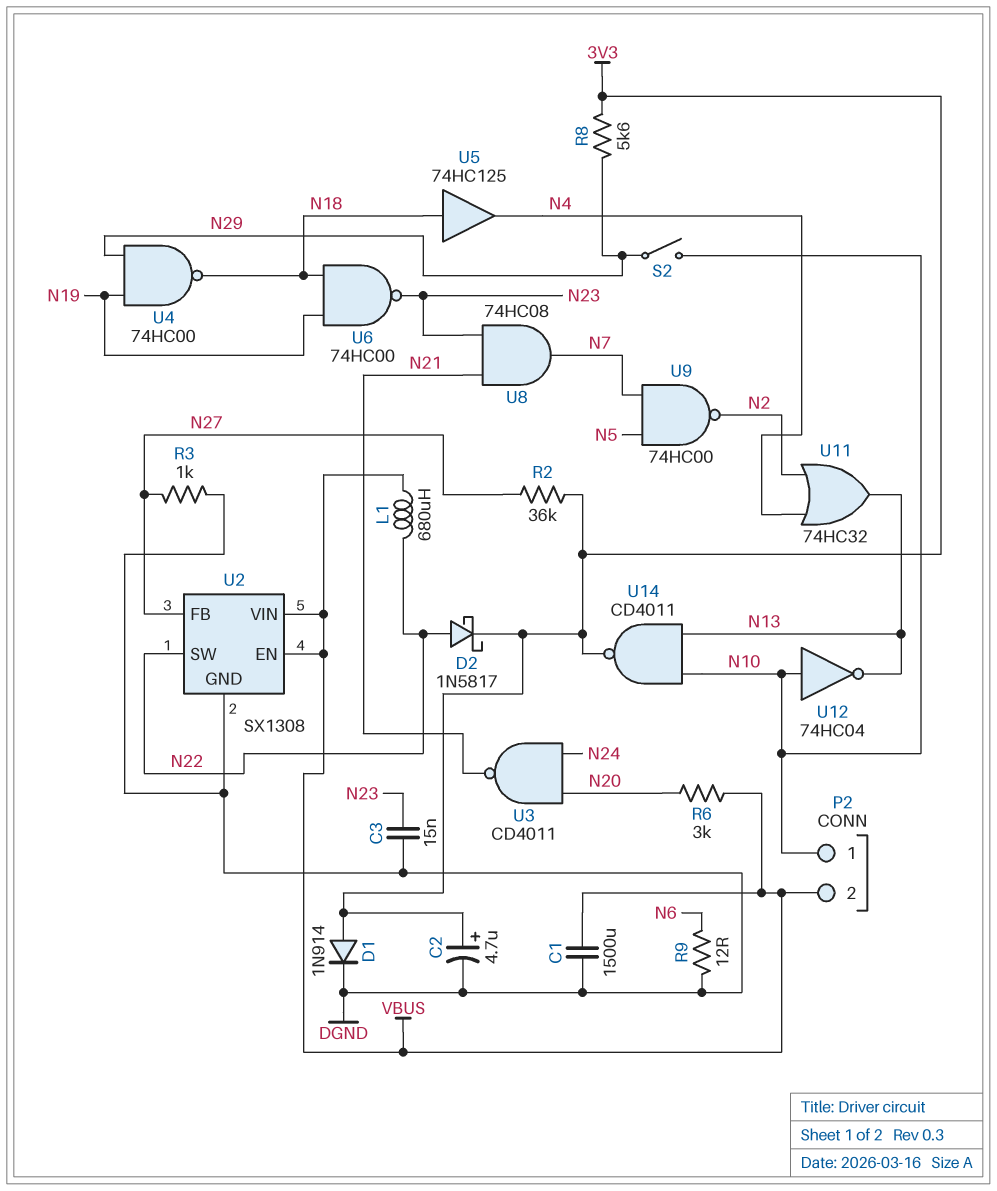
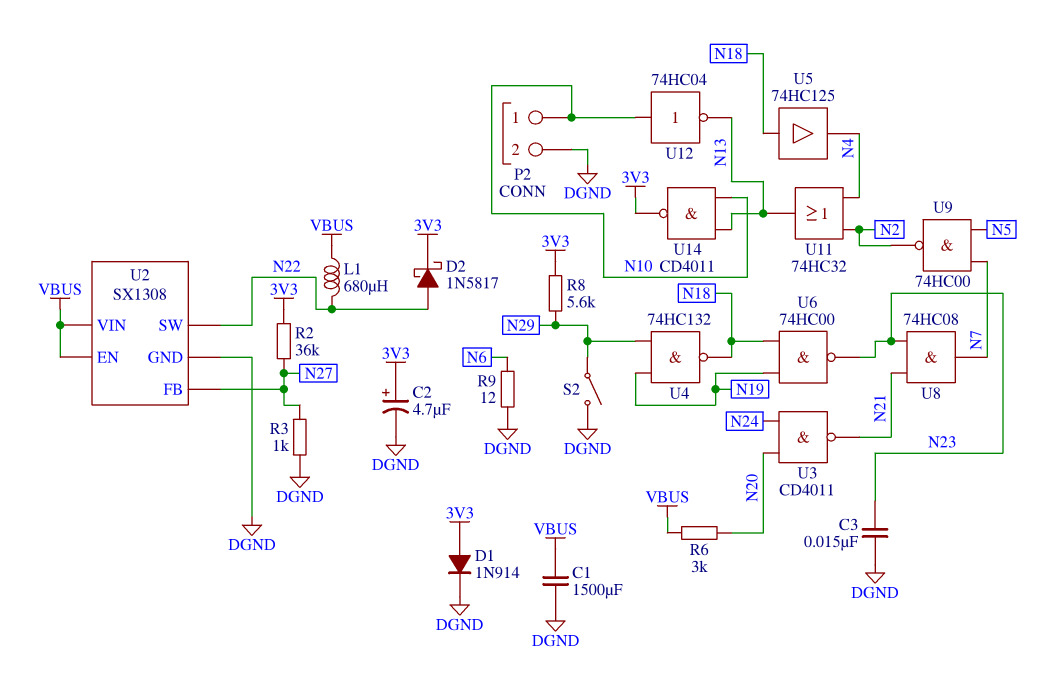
P2 pin 2: VBUS -> DGND
S2: switch (N10, N29) -> switch (DGND, N29)
U4: NAND 74HC00 (in N19, in N29, out N18) -> NAND 74HC132 (in N19, in N29, out N18)

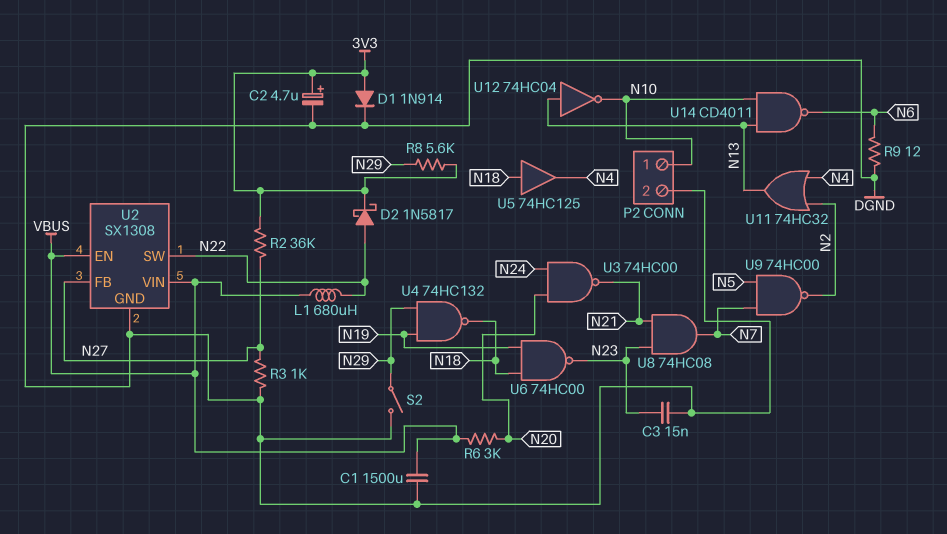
U3: NAND CD4011 (in N20, in N24, out N21) -> NAND 74HC00 (in N20, in N24, out N21)
U12: NOT 74HC04 (in N10, out N13) -> NOT 74HC04 (in N13, out N10)
U14: NAND CD4011 (in N10, in N13, out 3V3) -> NAND CD4011 (in N10, in N13, out N6)

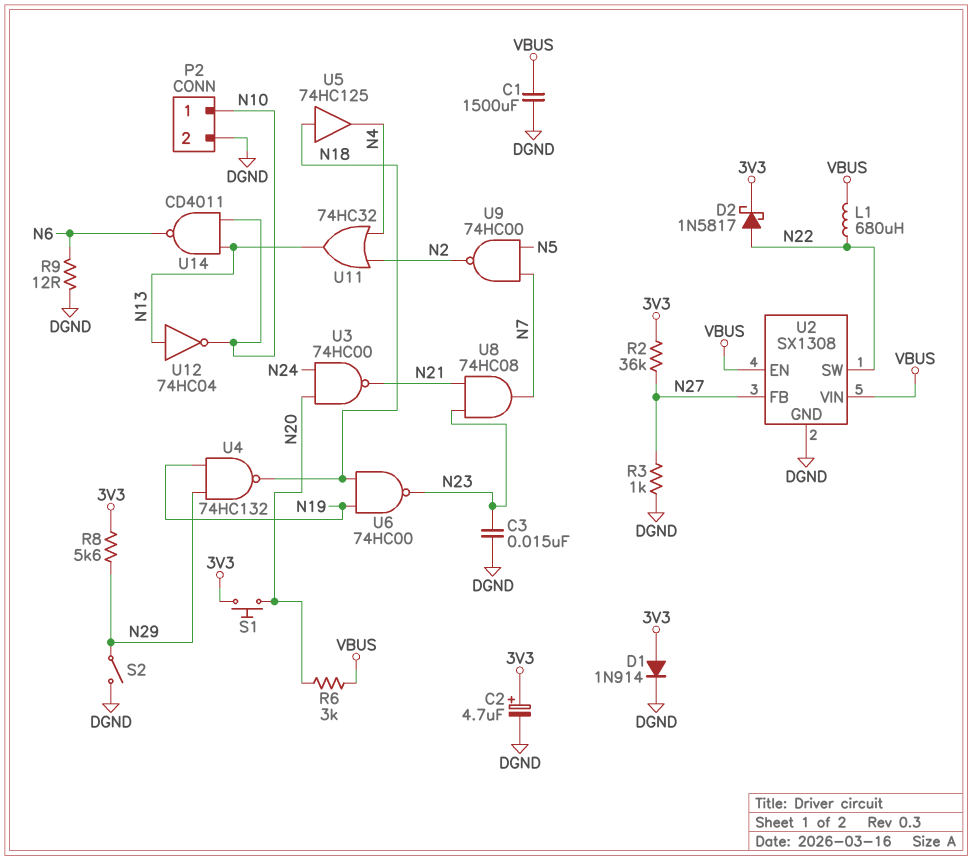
S1: none -> button (3V3, N20)

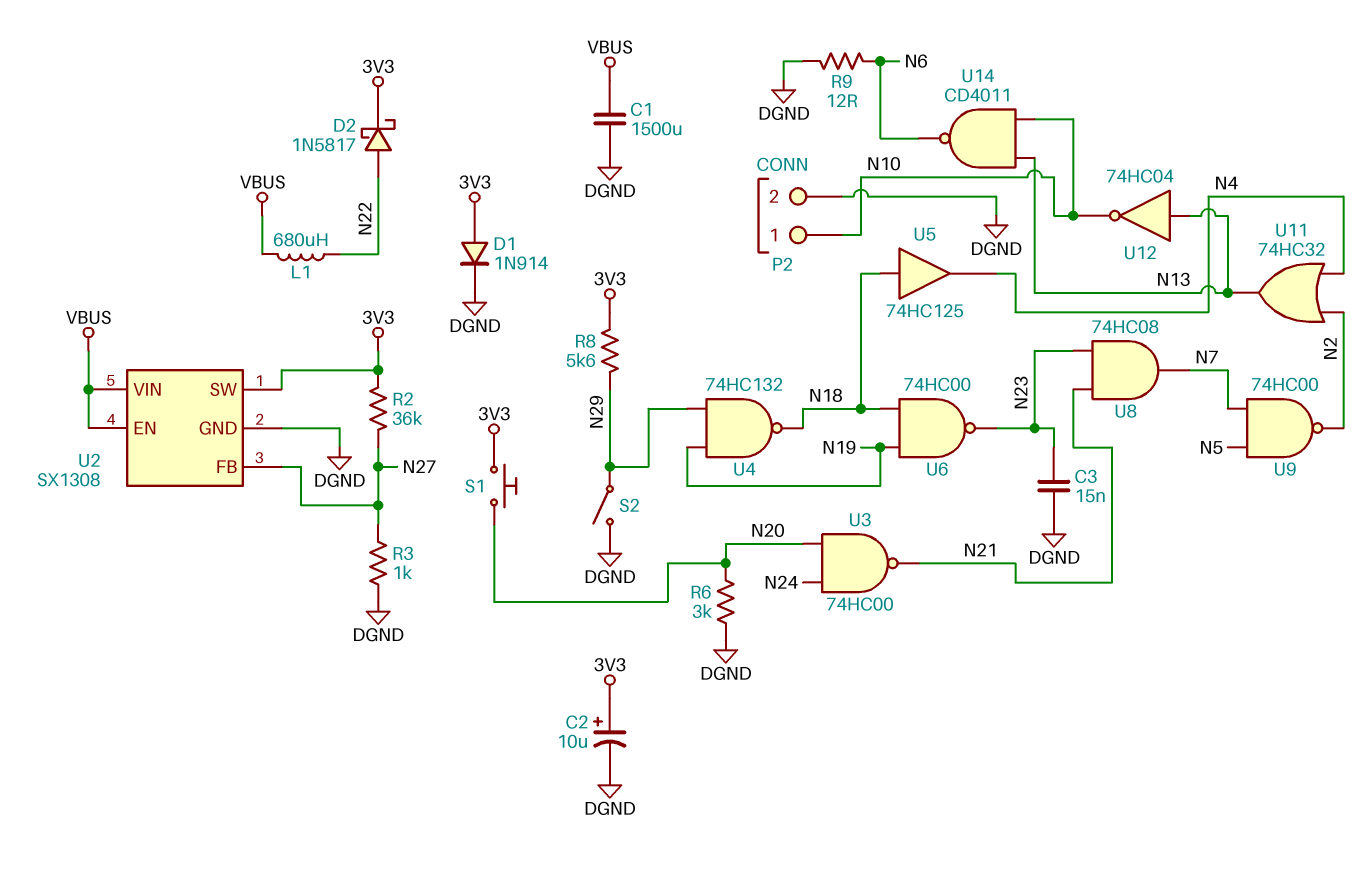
C2: 4.7uF (plus 3V3, minus DGND) -> 10uF (plus 3V3, minus DGND)
R6: 3k (N20, VBUS) -> 3k (DGND, N20)
U2 pin SW: N22 -> 3V3

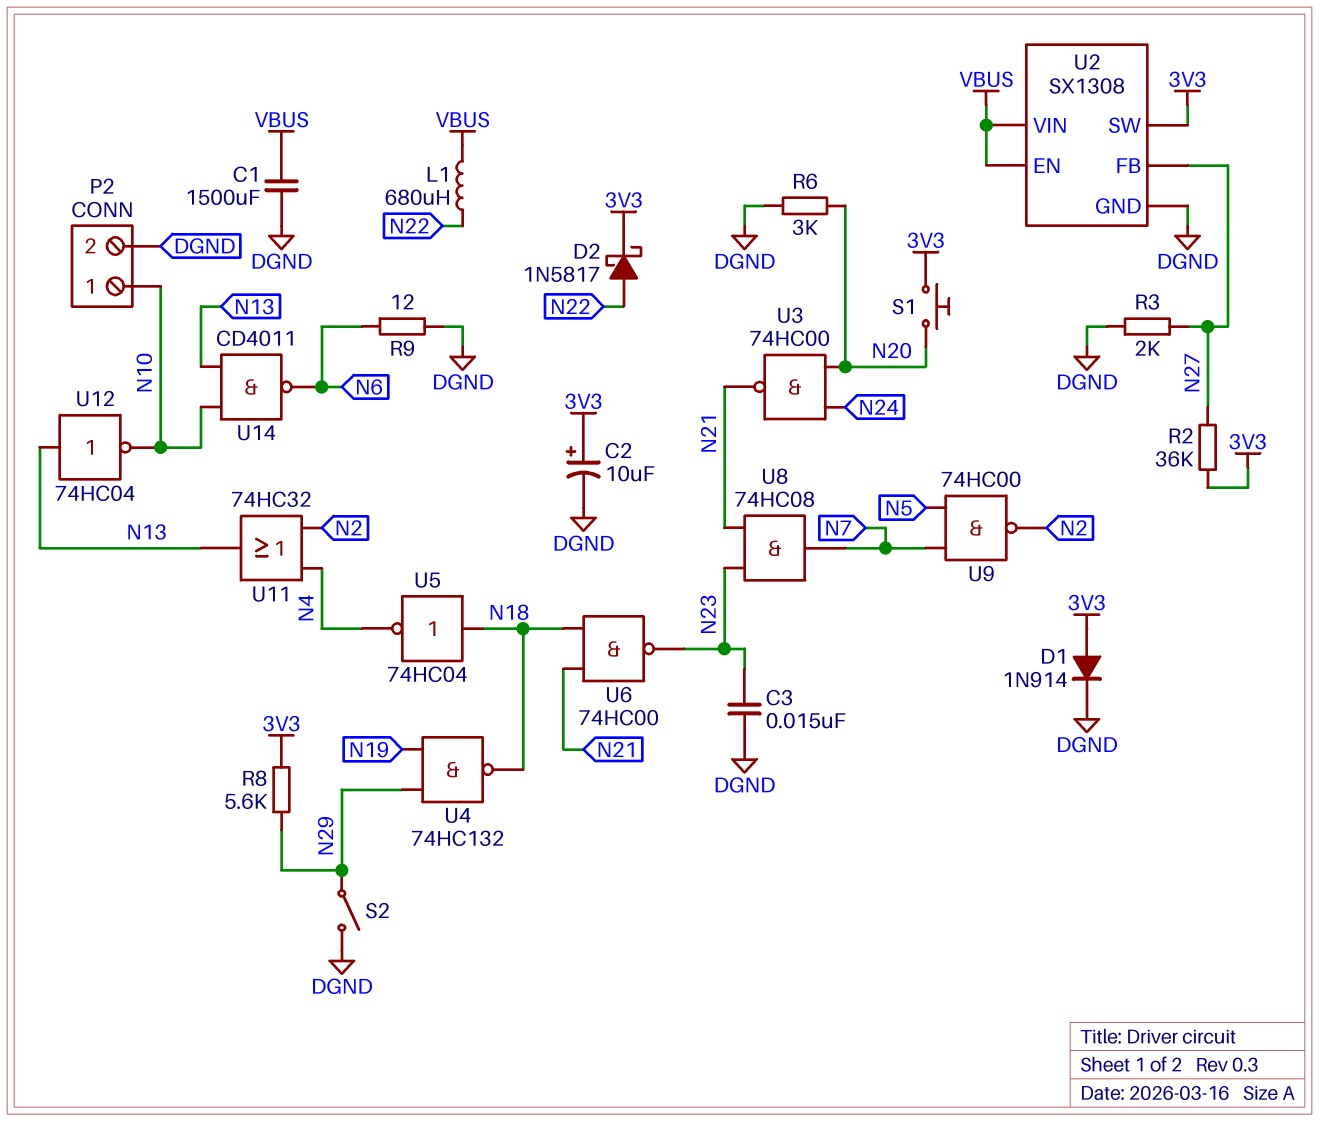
R3: 1k (DGND, N27) -> 2k (DGND, N27)
U5: buffer 74HC125 (in N18, out N4) -> NOT 74HC04 (in N18, out N4)
U6: NAND 74HC00 (in N18, in N19, out N23) -> NAND 74HC00 (in N18, in N21, out N23)

